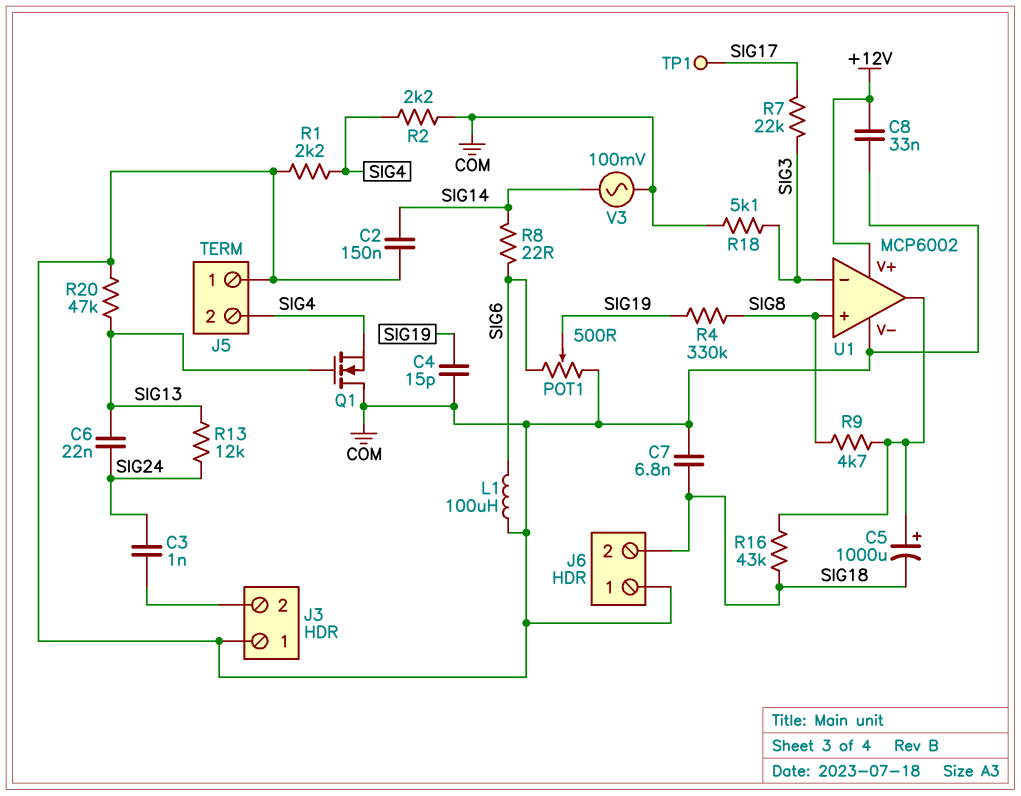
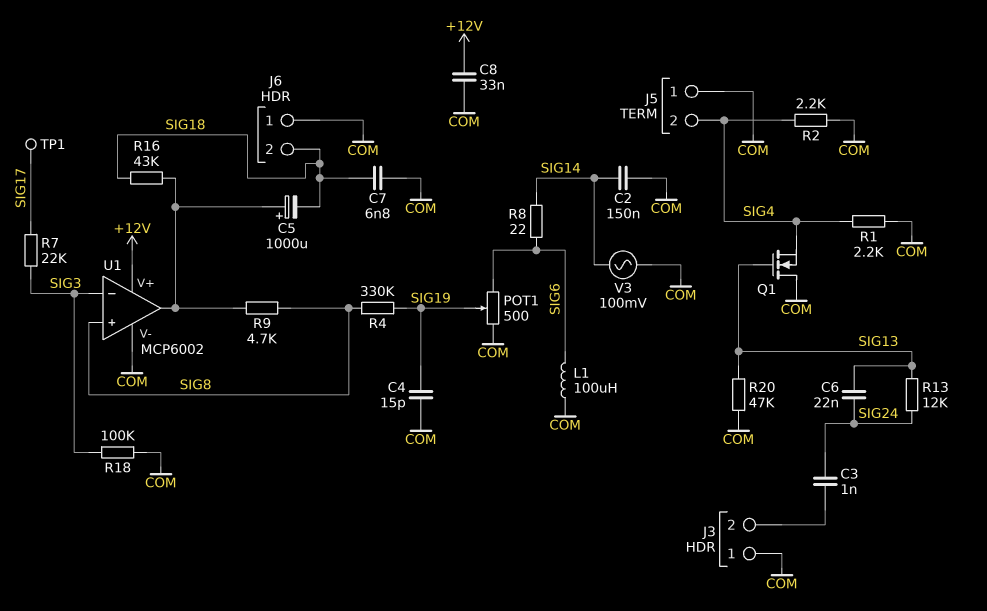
R18: 5.1k (COM, SIG3) -> 100k (COM, SIG3)

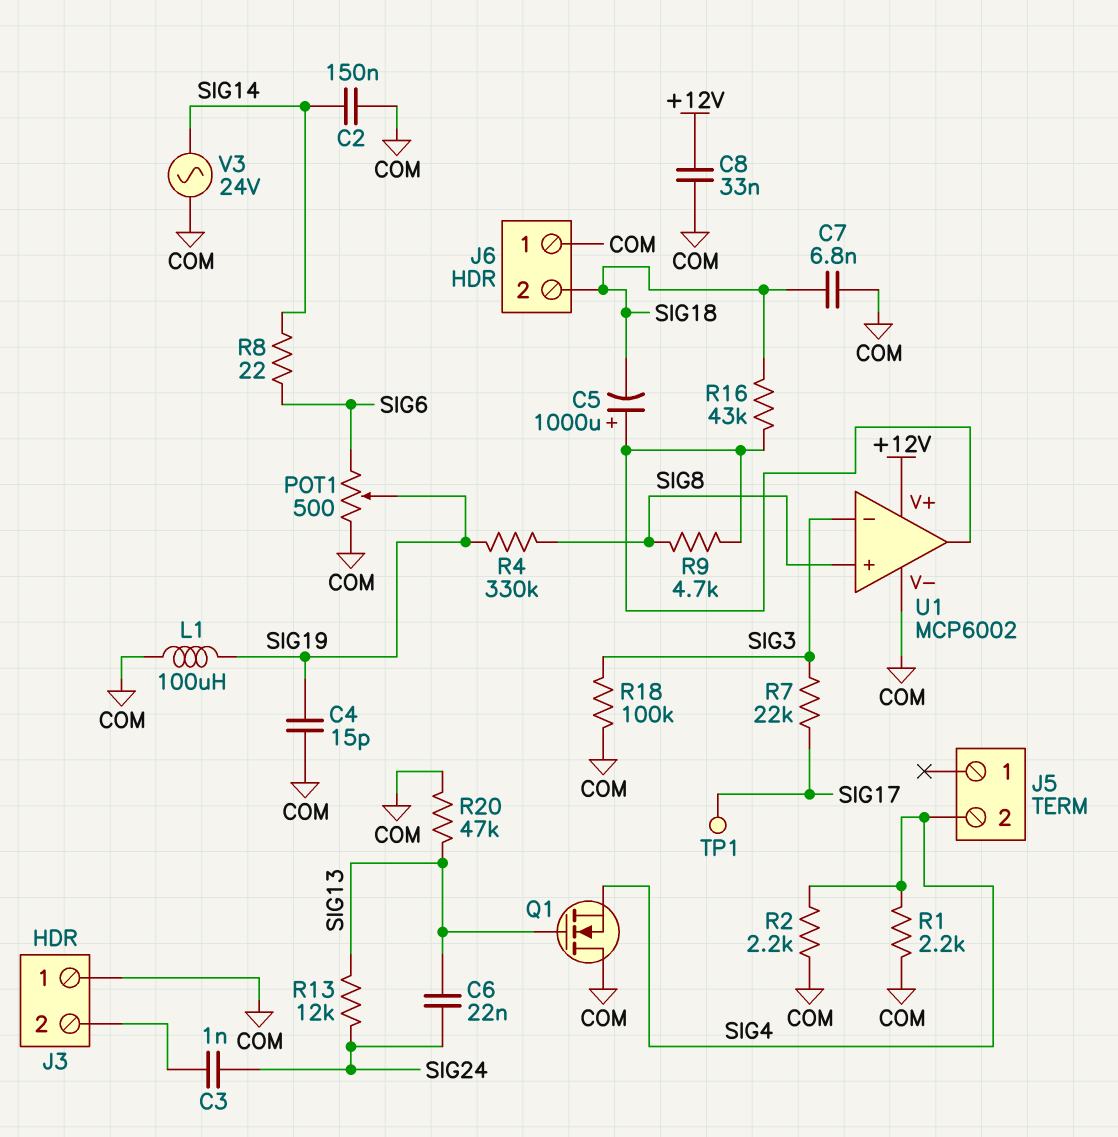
J5 pin 1: COM -> none
L1: 100uH (COM, SIG6) -> 100uH (COM, SIG19)
V3: AC 100mV (COM, SIG14) -> AC 24V (COM, SIG14)

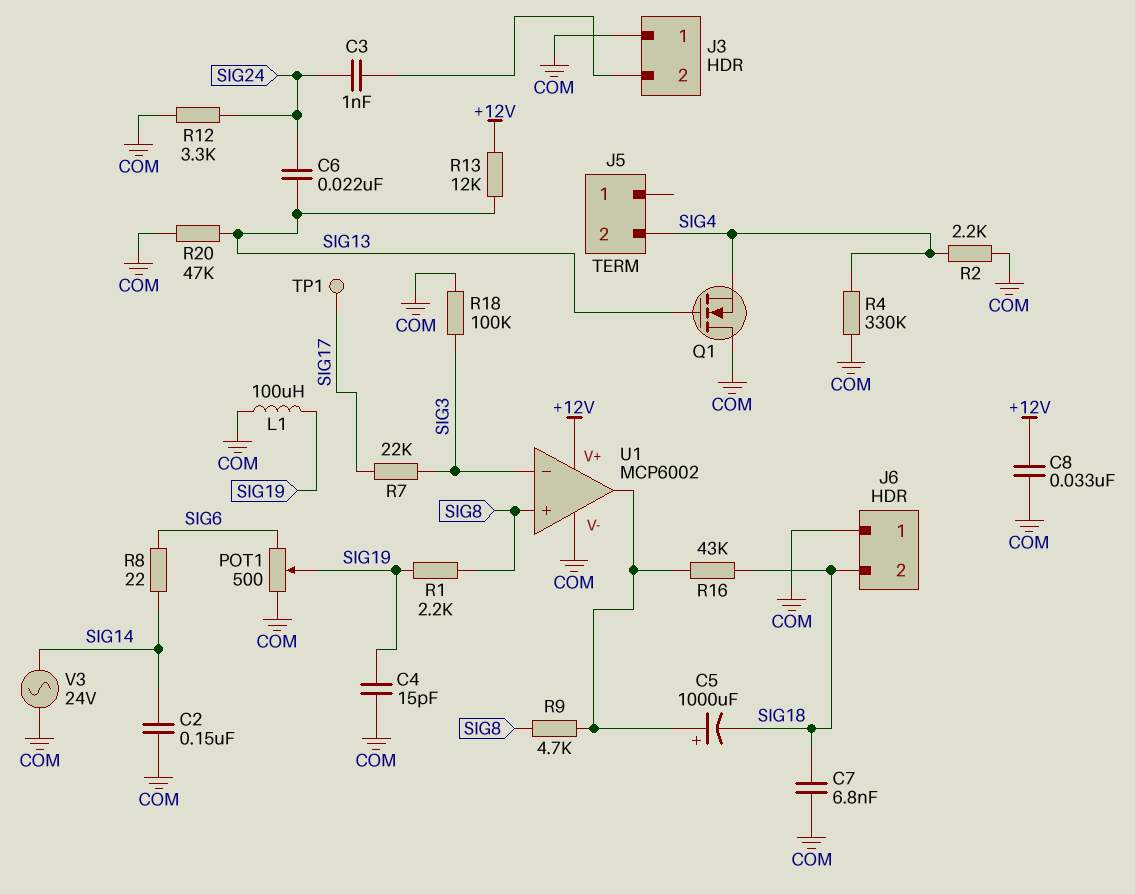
R1: 2.2k (COM, SIG4) -> 2.2k (SIG8, SIG19)
R4: 330k (SIG8, SIG19) -> 330k (COM, SIG4)
R12: none -> 3.3k (COM, SIG24)
R13: 12k (SIG13, SIG24) -> 12k (+12V, SIG13)

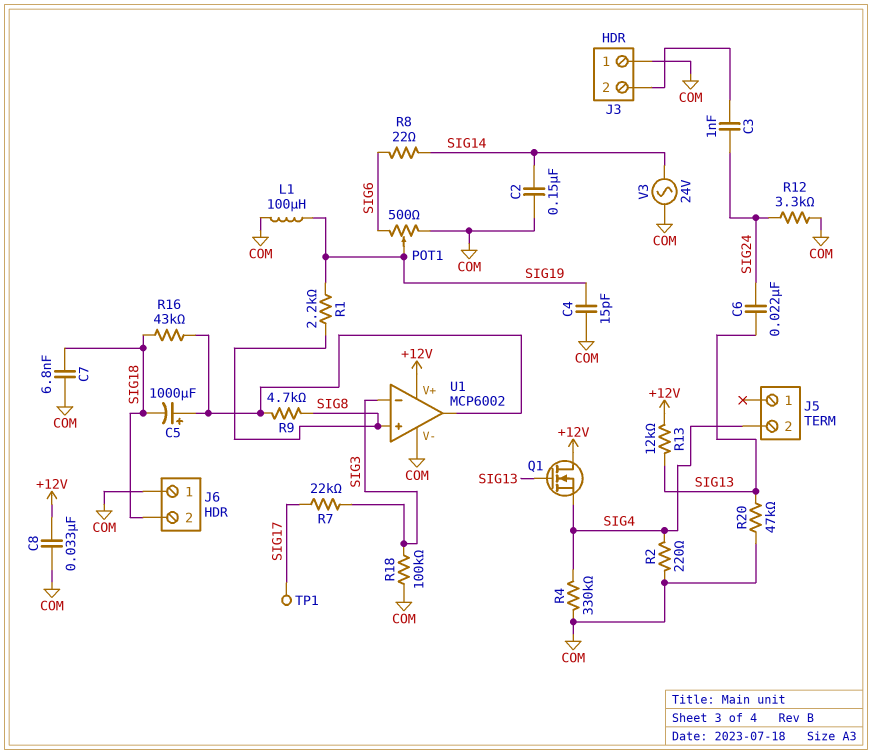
Q1: NMOS (G SIG13, D COM, S SIG4) -> NMOS (G SIG13, D +12V, S SIG4)
R2: 2.2k (COM, SIG4) -> 220 (COM, SIG4)

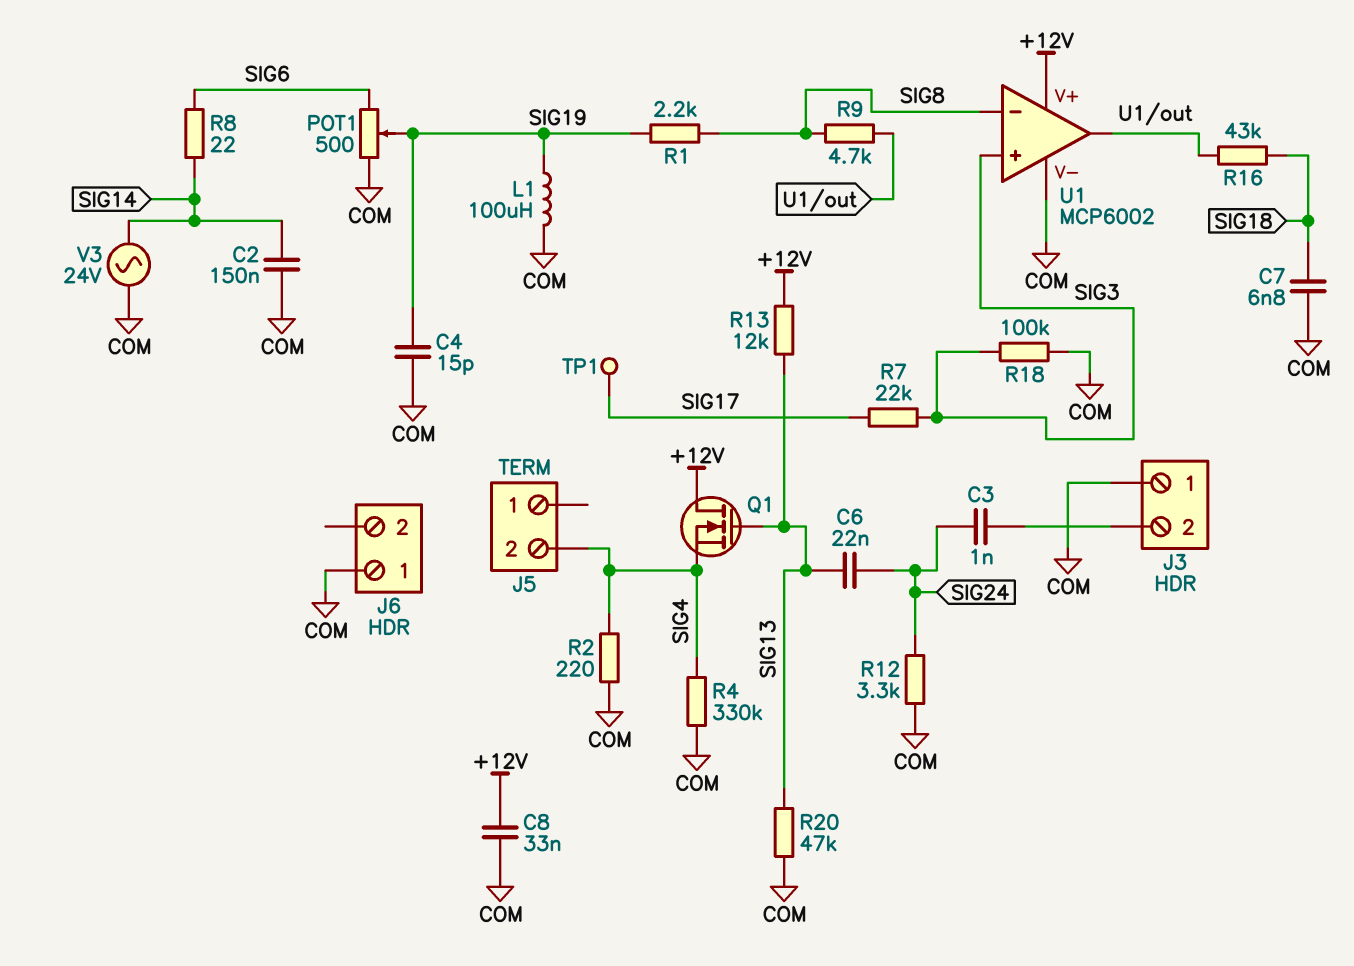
C5: 1000uF (plus U1/out, minus SIG18) -> none
J6 pin 2: SIG18 -> none
U1 pin in+: SIG8 -> SIG3
U1 pin in-: SIG3 -> SIG8

